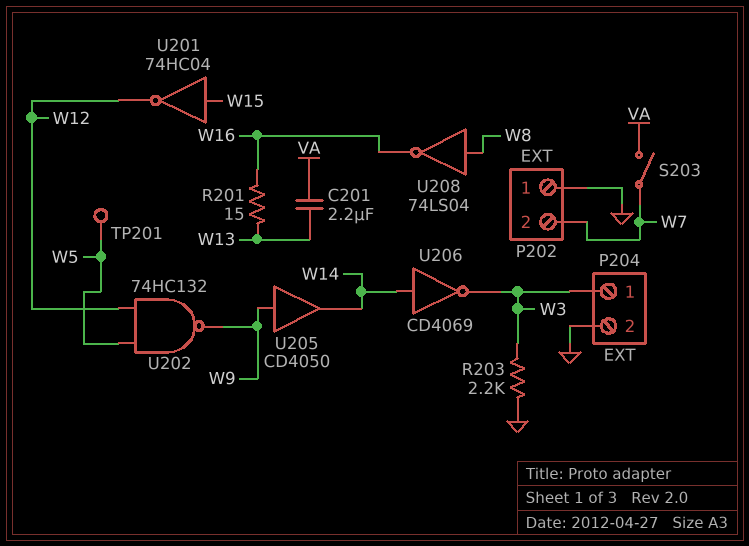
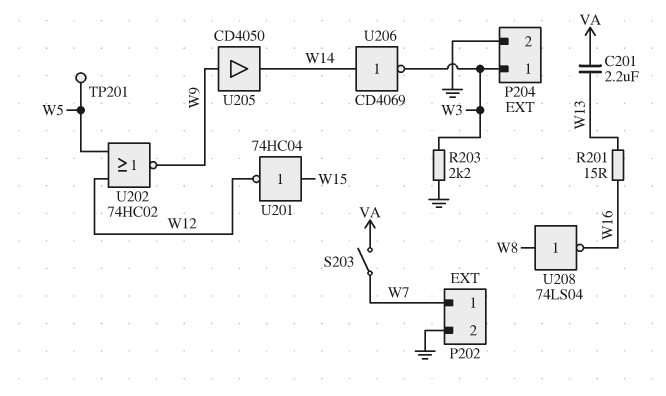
P202 pin 1: GND -> W7
P202 pin 2: W7 -> GND
U202: NAND 74HC132 (in W5, in W12, out W9) -> NOR 74HC02 (in W5, in W12, out W9)

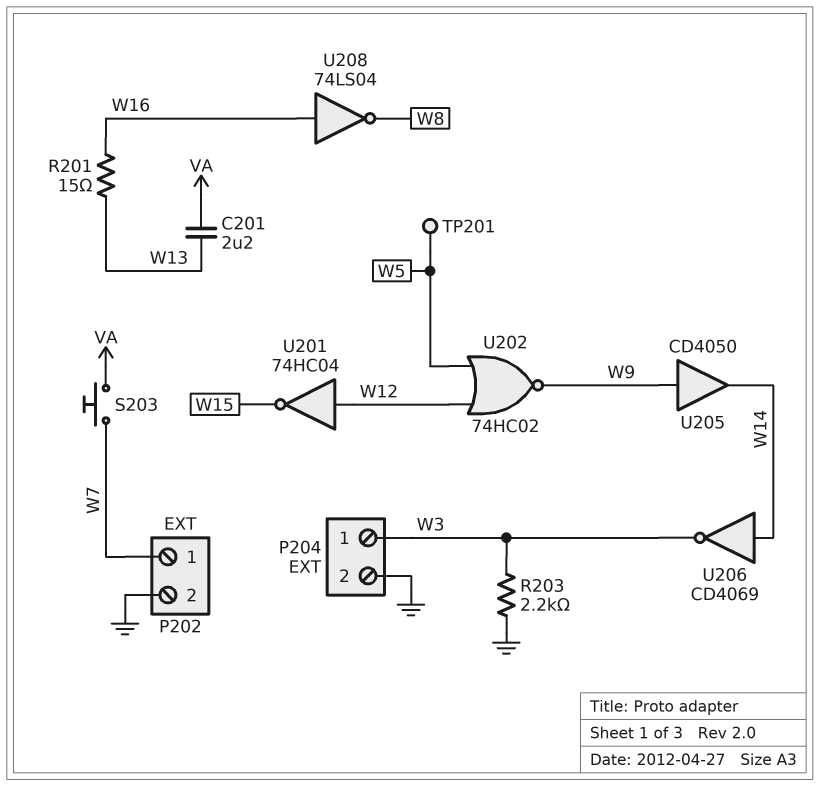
S203: switch (VA, W7) -> button (VA, W7)
U201: NOT 74HC04 (in W15, out W12) -> NOT 74HC04 (in W12, out W15)
U208: NOT 74LS04 (in W8, out W16) -> NOT 74LS04 (in W16, out W8)

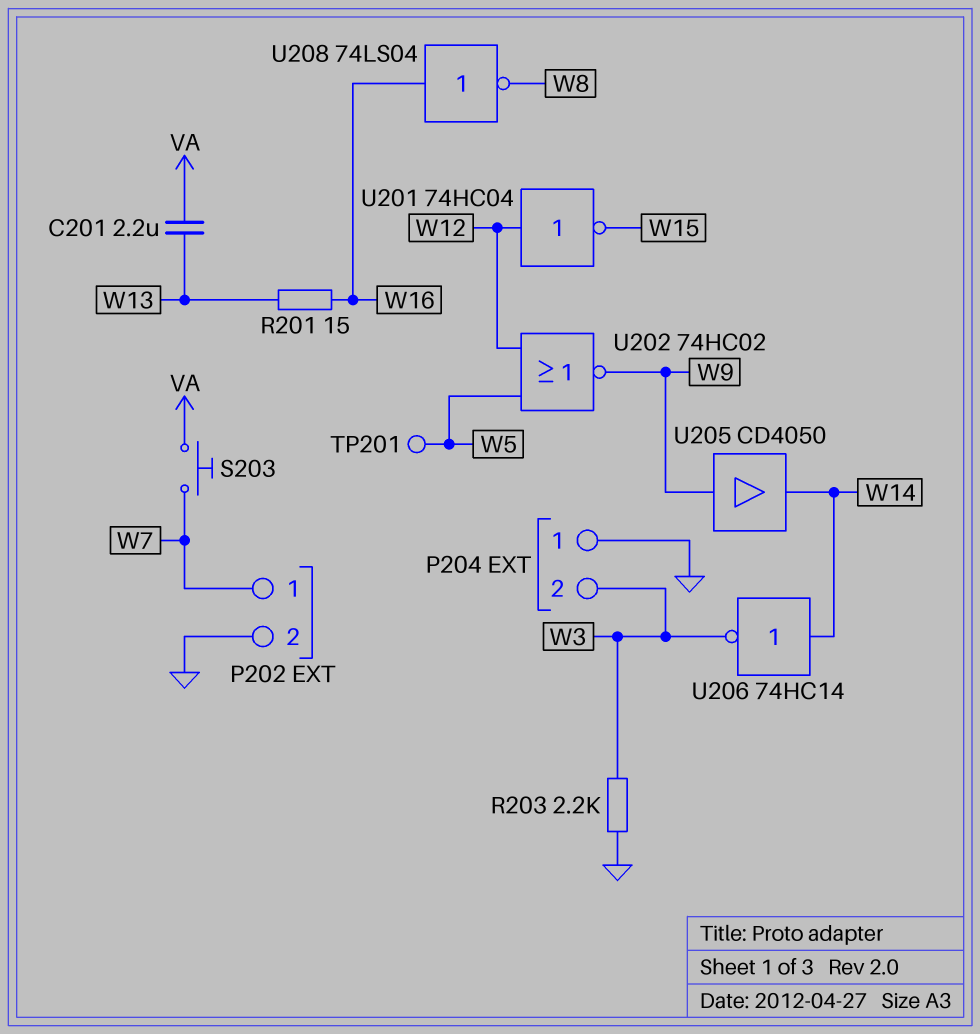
P204 pin 1: W3 -> GND
P204 pin 2: GND -> W3
U206: NOT CD4069 (in W14, out W3) -> NOT 74HC14 (in W14, out W3)

